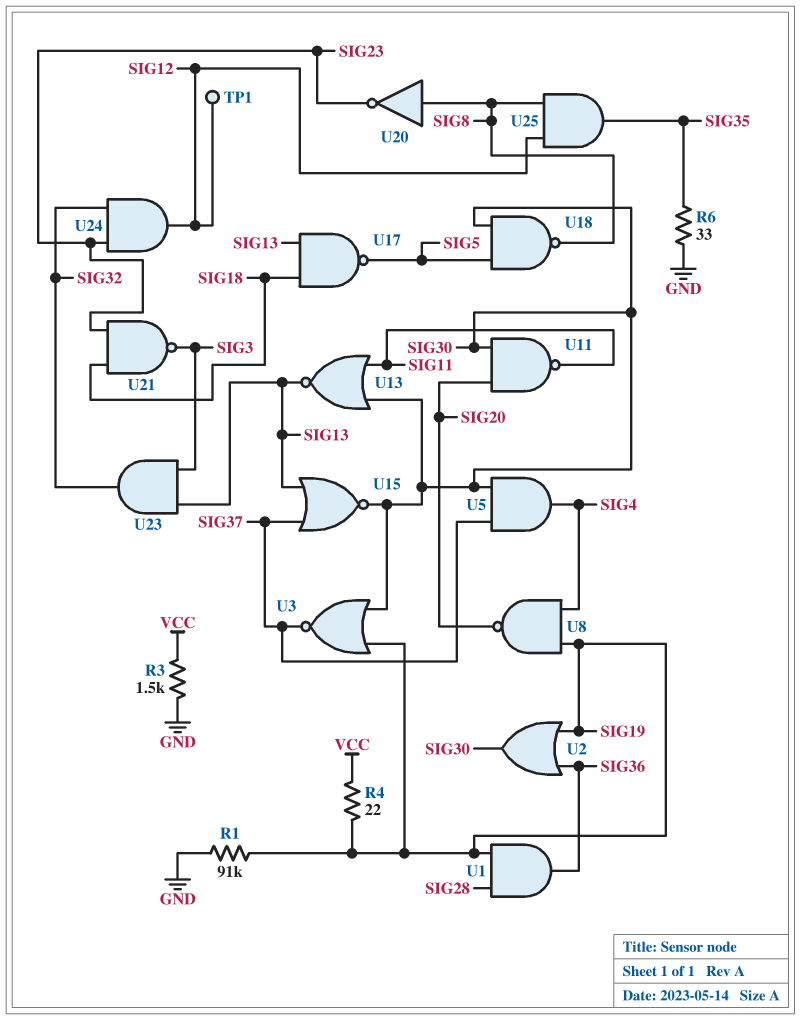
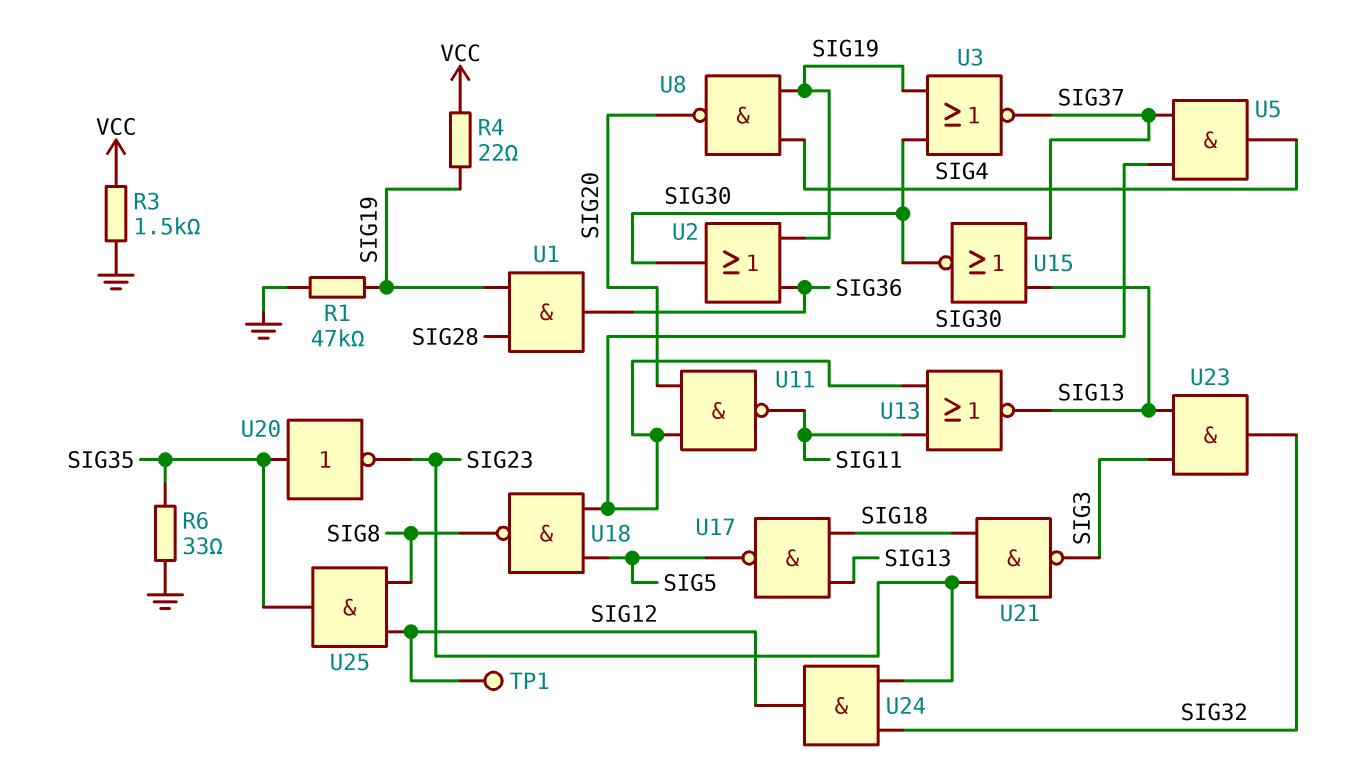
R1: 91k (GND, SIG19) -> 47k (GND, SIG19)
U20: NOT (in SIG8, out SIG23) -> NOT (in SIG35, out SIG23)

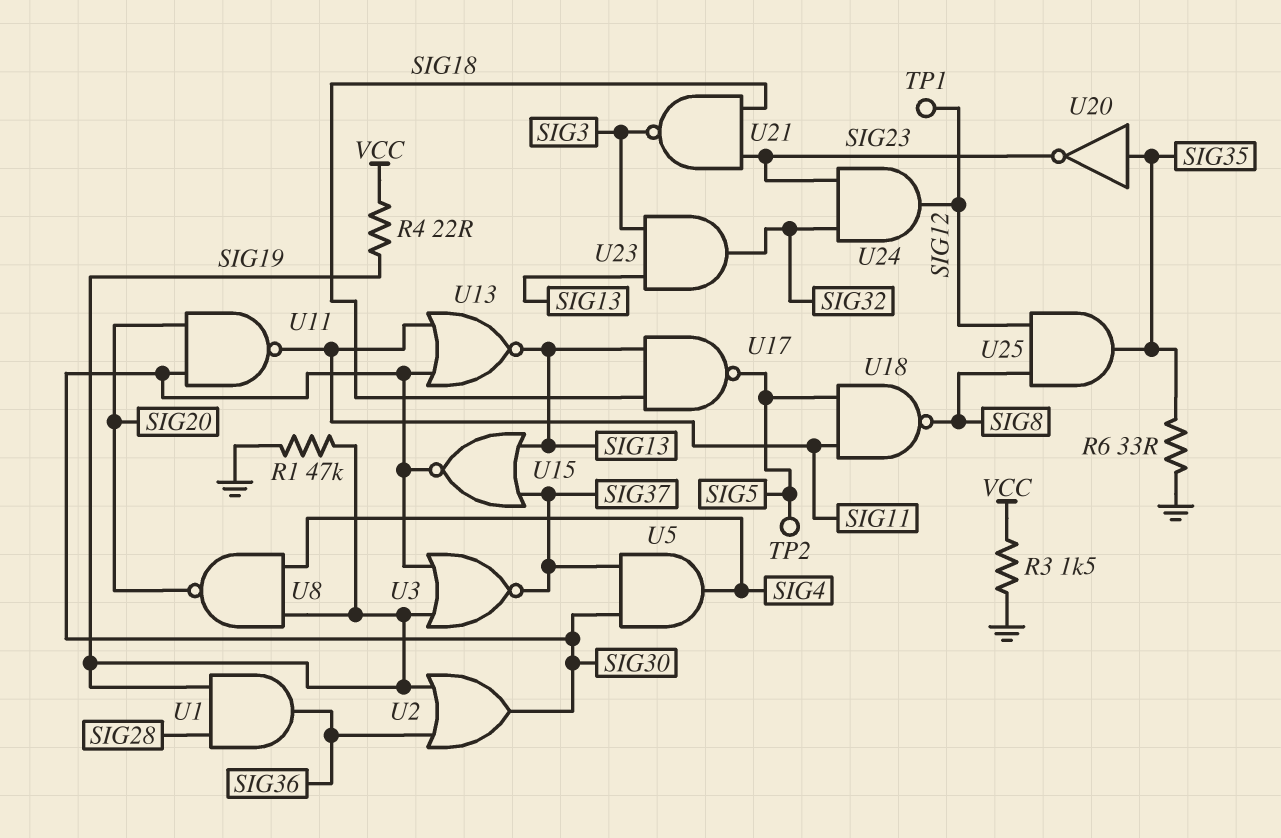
TP2: none -> test point (SIG5)
U18: NAND (in SIG5, in SIG30, out SIG8) -> NAND (in SIG5, in SIG11, out SIG8)

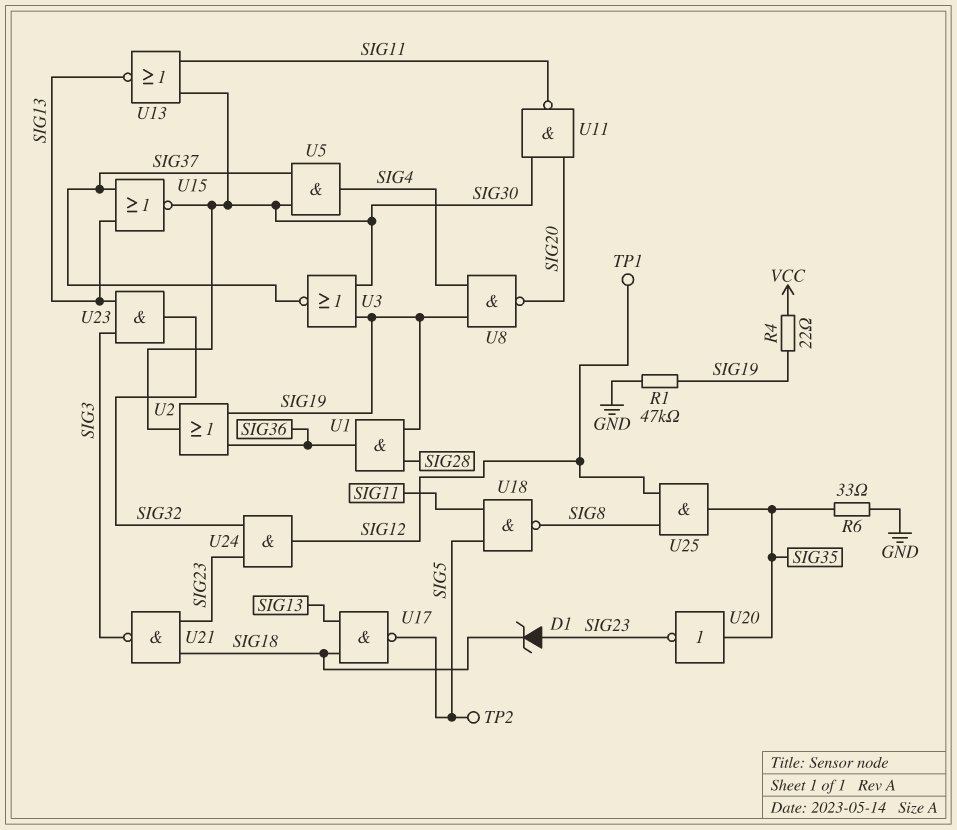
D1: none -> zener (A SIG23, K SIG18)
R3: 1.5k (GND, VCC) -> none

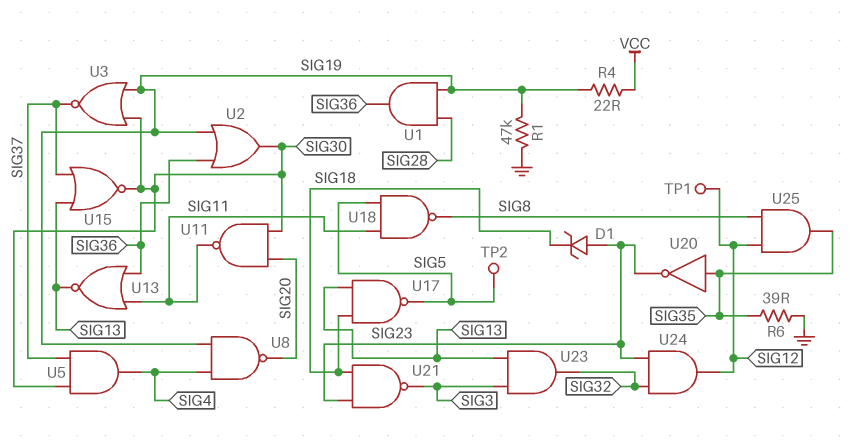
R6: 33 (GND, SIG35) -> 39 (GND, SIG35)
U13: NOR (in SIG11, in SIG30, out SIG13) -> NOR (in SIG11, in SIG36, out SIG13)

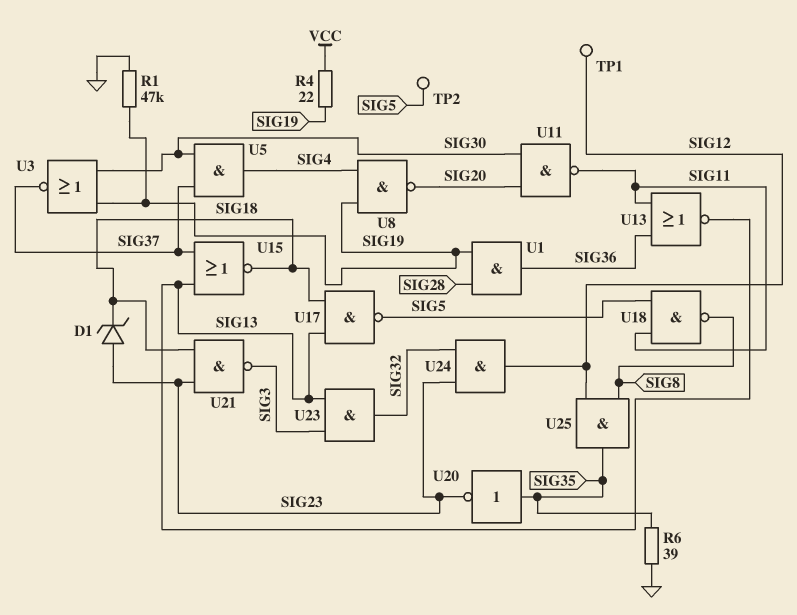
U2: OR (in SIG19, in SIG36, out SIG30) -> none
U15: NOR (in SIG13, in SIG37, out SIG30) -> NOR (in SIG13, in SIG37, out SIG18)

